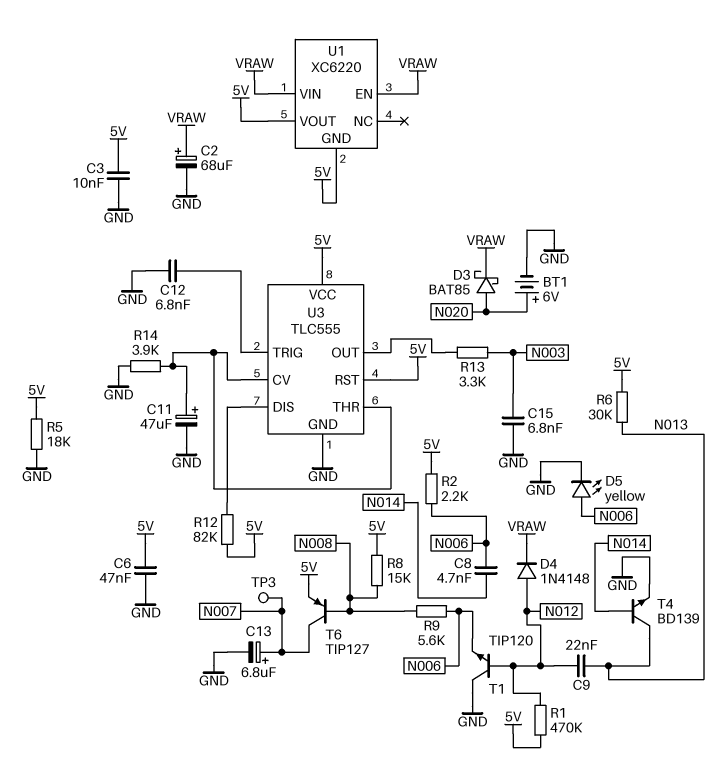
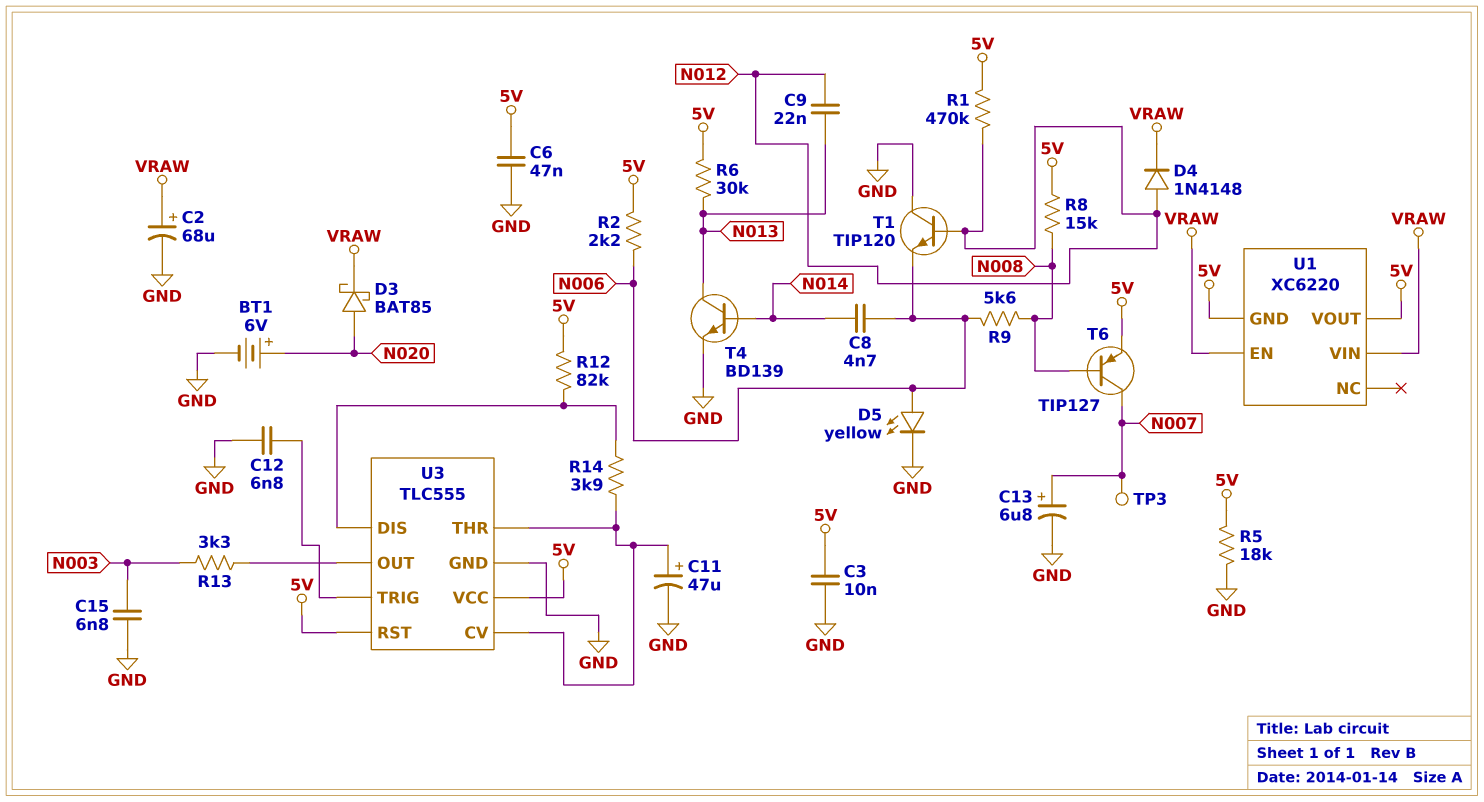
R14: 3.9k (GND, U3/CV) -> 3.9k (U3/CV, U3/DIS)

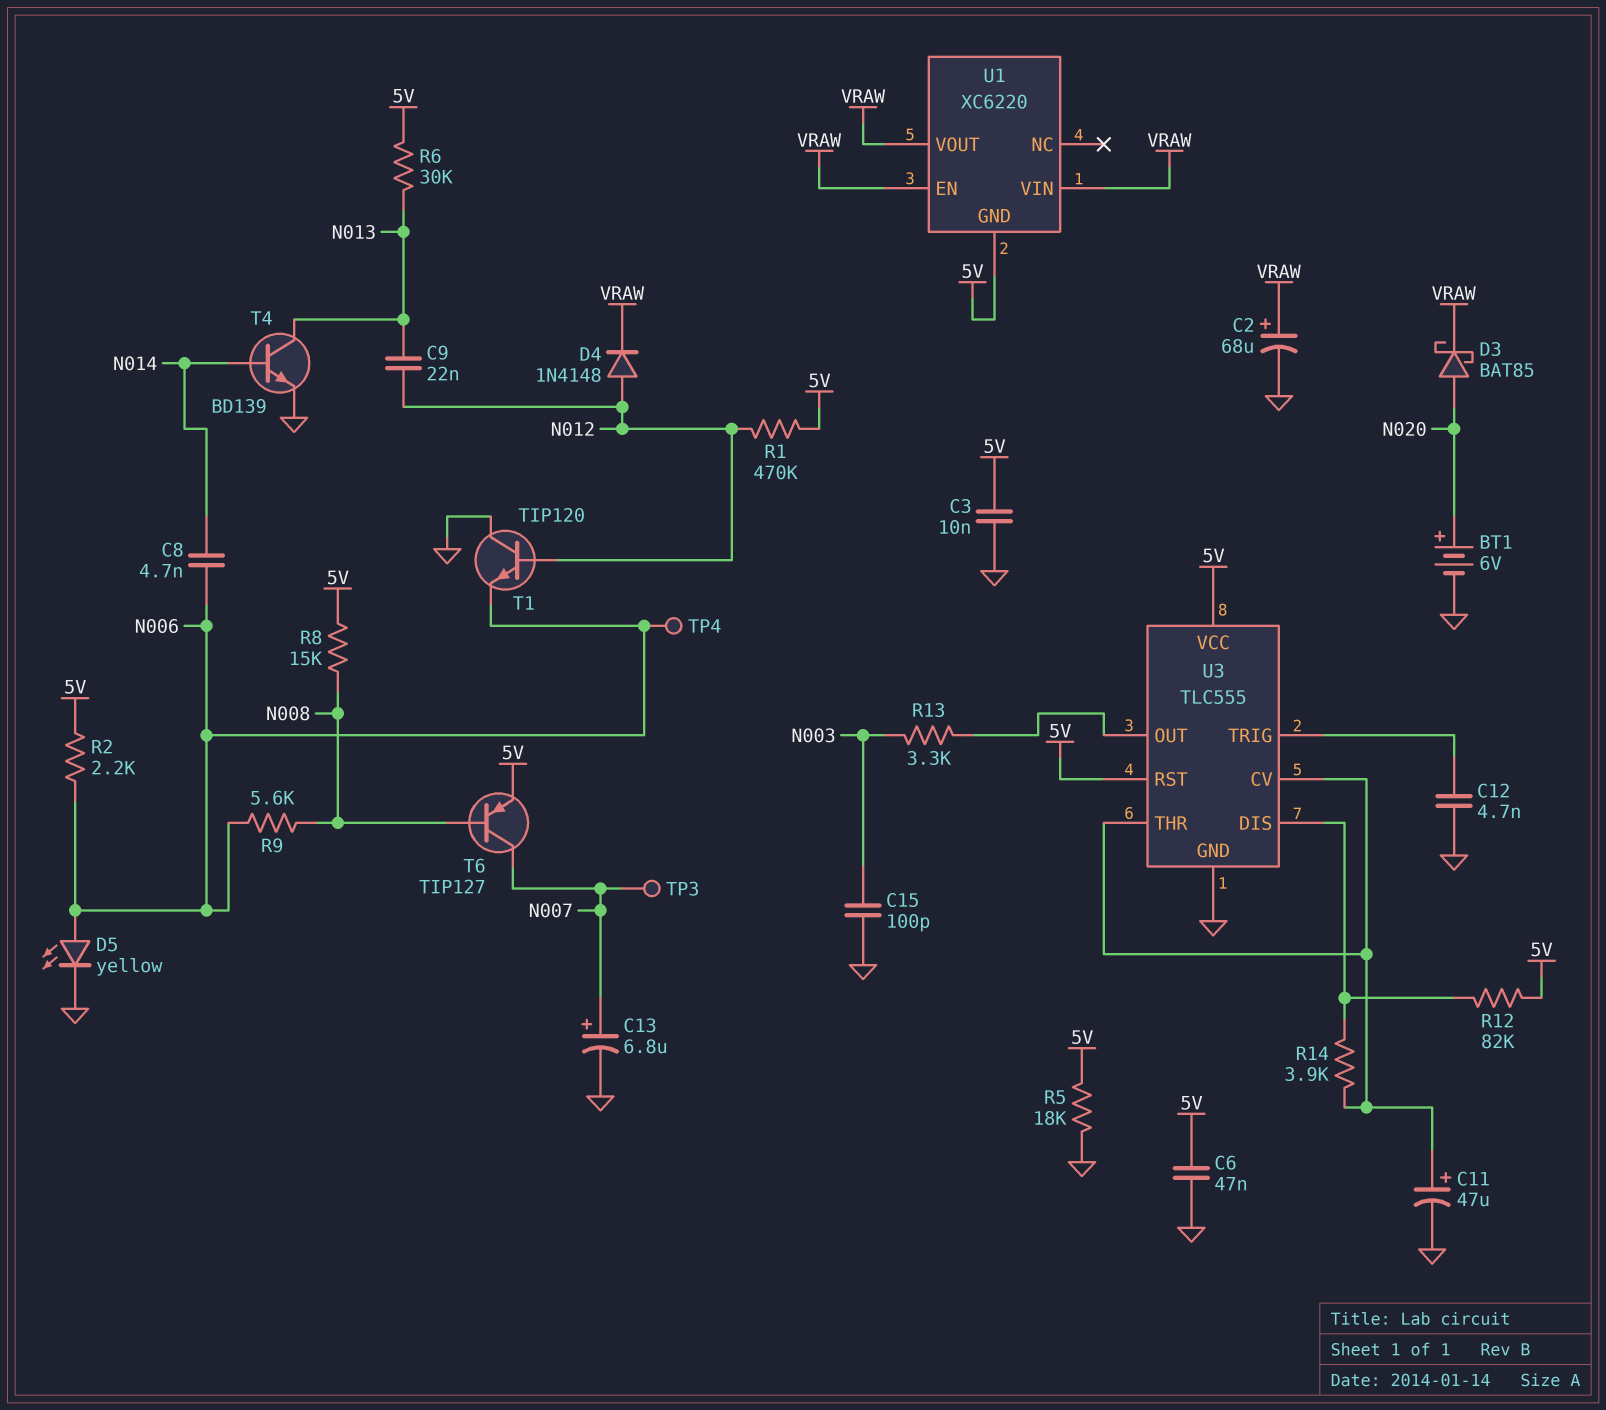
C12: 6.8nF (GND, U3/TRIG) -> 4.7nF (GND, U3/TRIG)
C15: 6.8nF (GND, N003) -> 100pF (GND, N003)
TP4: none -> test point (N006)
U1 pin VOUT: 5V -> VRAW

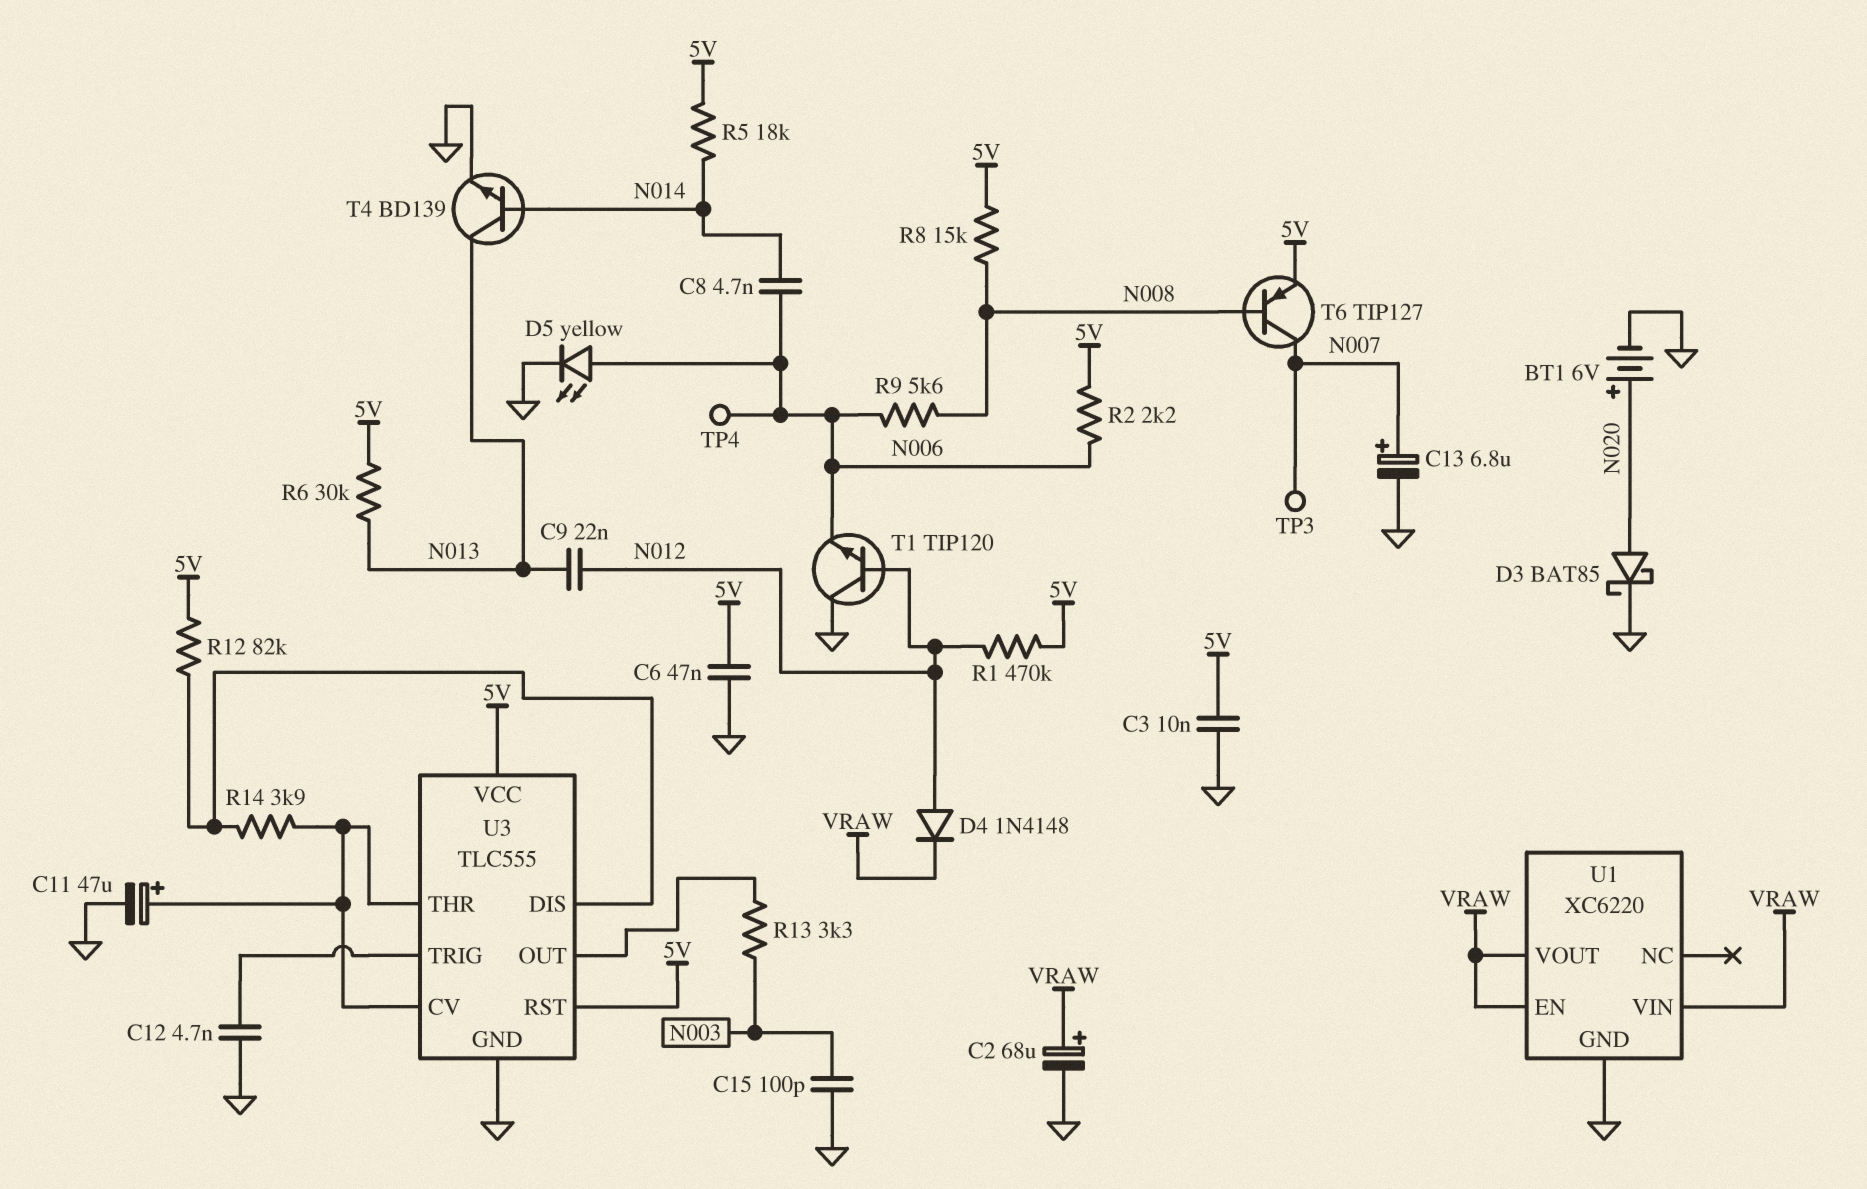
D3: schottky BAT85 (A N020, K VRAW) -> schottky BAT85 (A N020, K GND)
R5: 18k (5V, GND) -> 18k (5V, N014)
U1 pin GND: 5V -> GND

